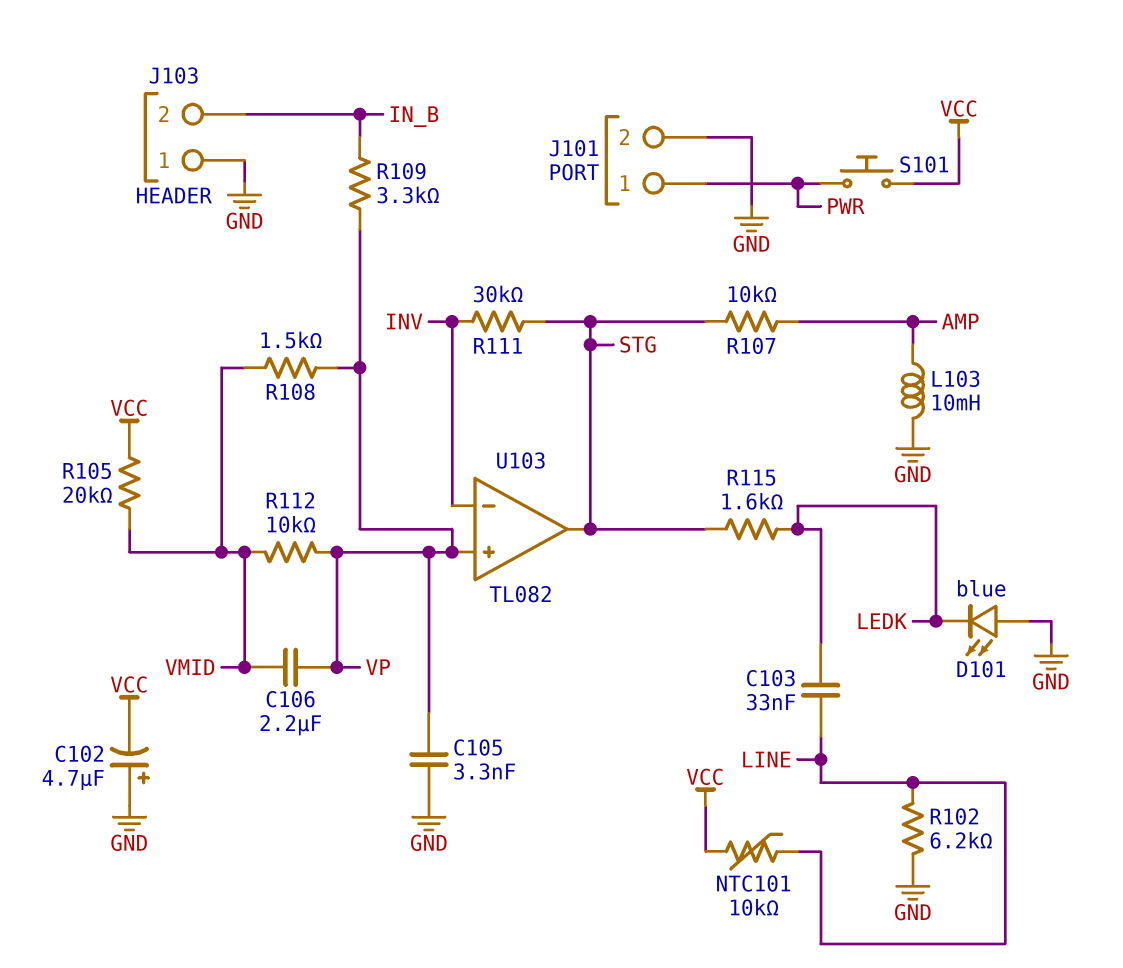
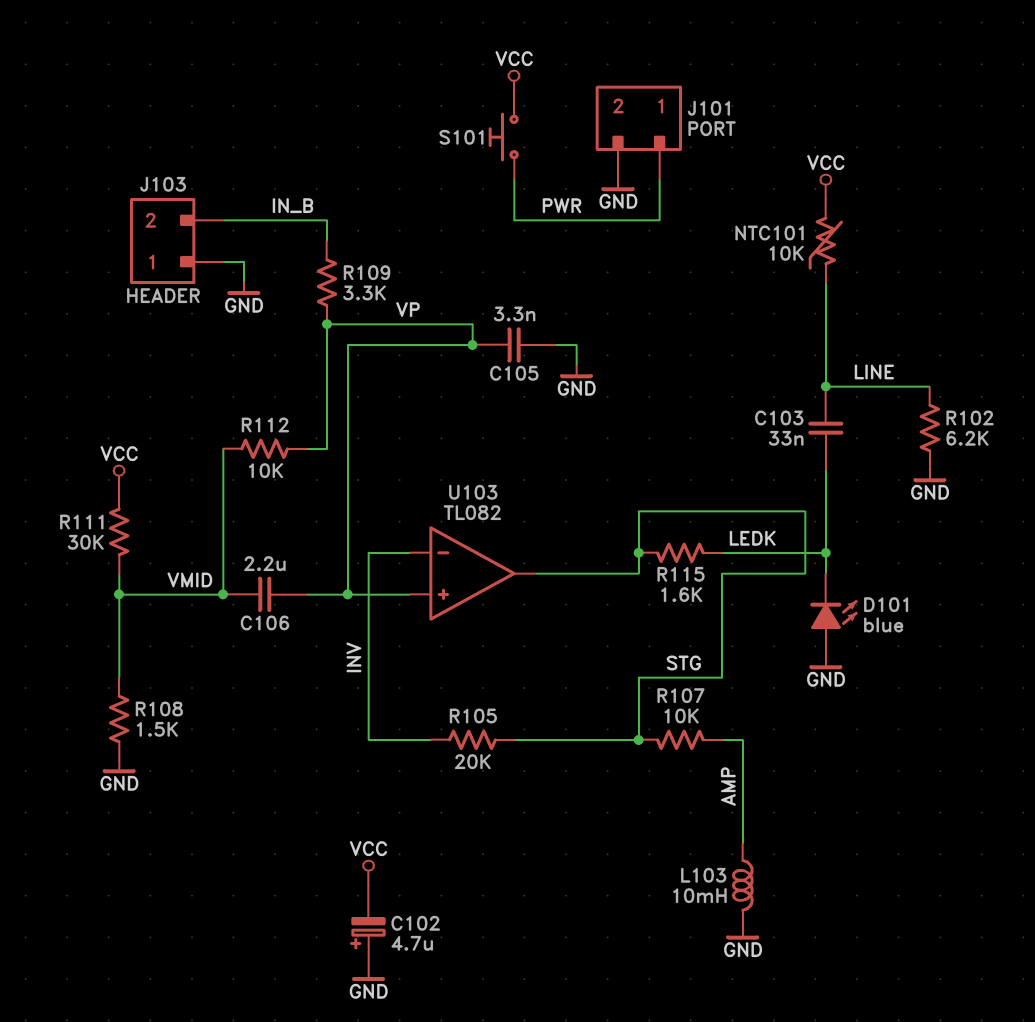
R105: 20k (VCC, VMID) -> 20k (INV, STG)
R108: 1.5k (VMID, VP) -> 1.5k (GND, VMID)
R111: 30k (INV, STG) -> 30k (VCC, VMID)

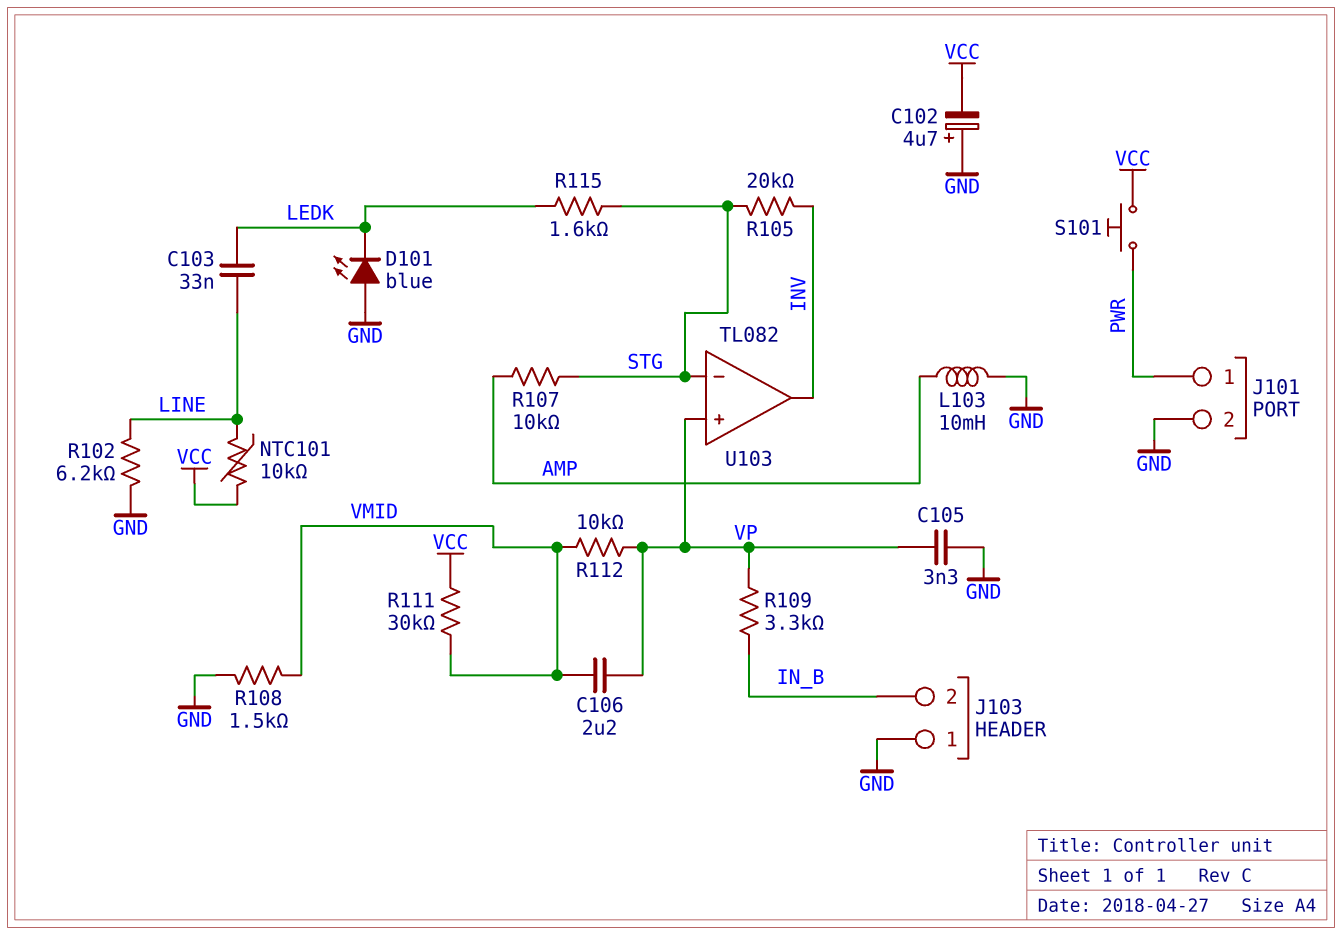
U103 pin in-: INV -> STG
U103 pin out: STG -> INV

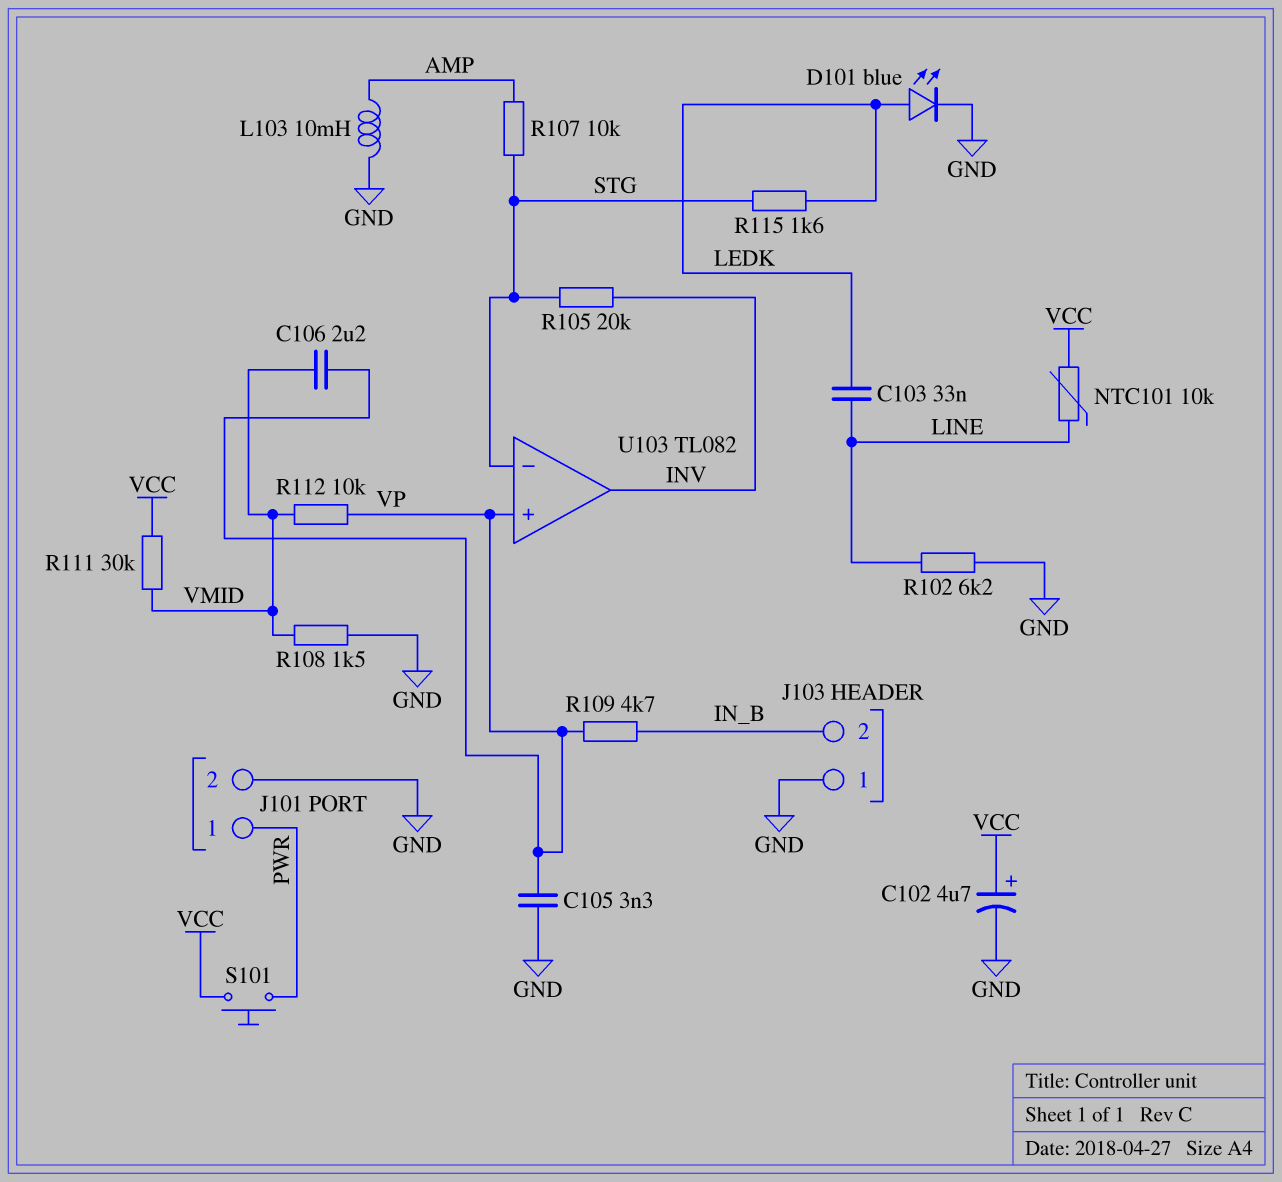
C102: 4.7uF (plus GND, minus VCC) -> 4.7uF (plus VCC, minus GND)
D101: LED blue (A GND, K LEDK) -> LED blue (A LEDK, K GND)
R109: 3.3k (IN_B, VP) -> 4.7k (IN_B, VP)

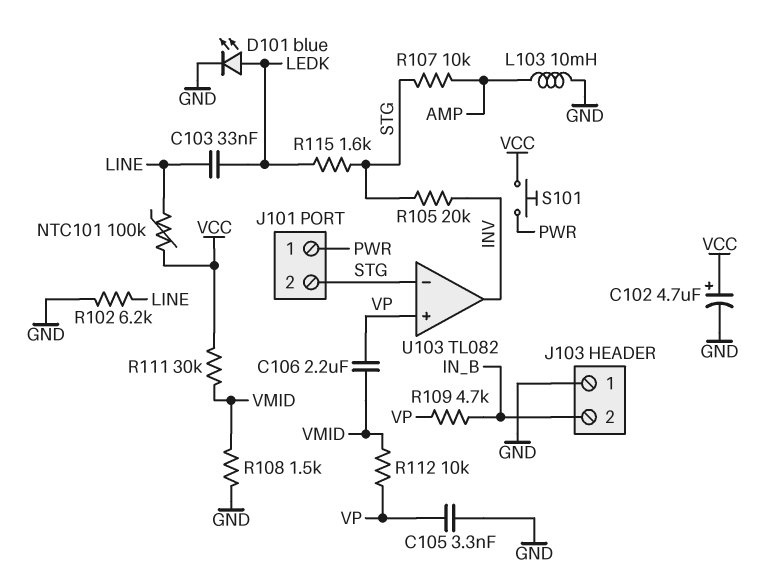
J101 pin 2: GND -> STG
NTC101: 10k (LINE, VCC) -> 100k (LINE, VCC)

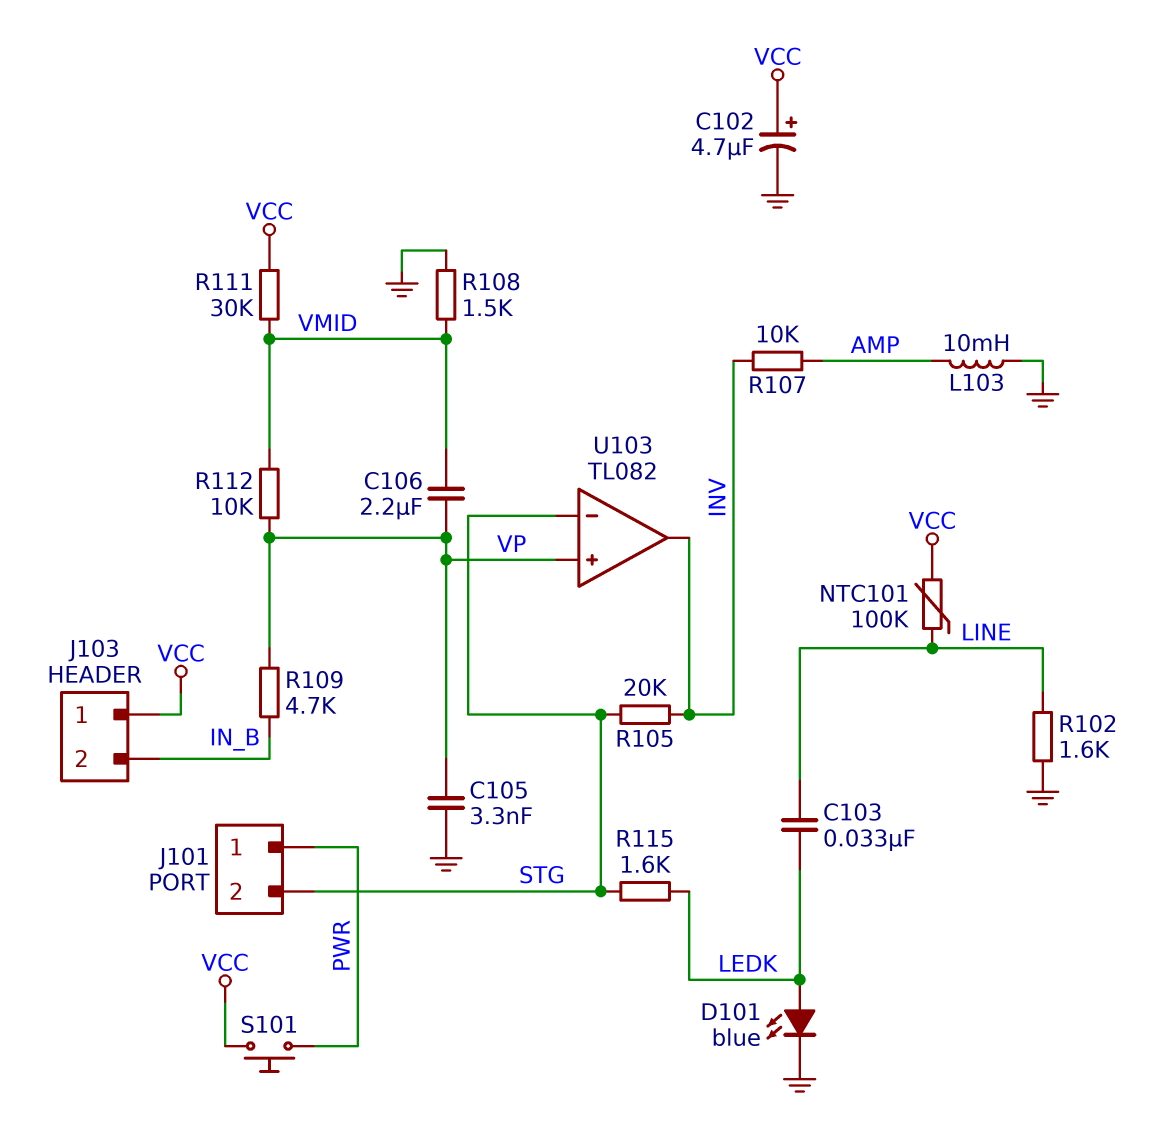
J103 pin 1: GND -> VCC
R102: 6.2k (GND, LINE) -> 1.6k (GND, LINE)
R107: 10k (AMP, STG) -> 10k (AMP, INV)

